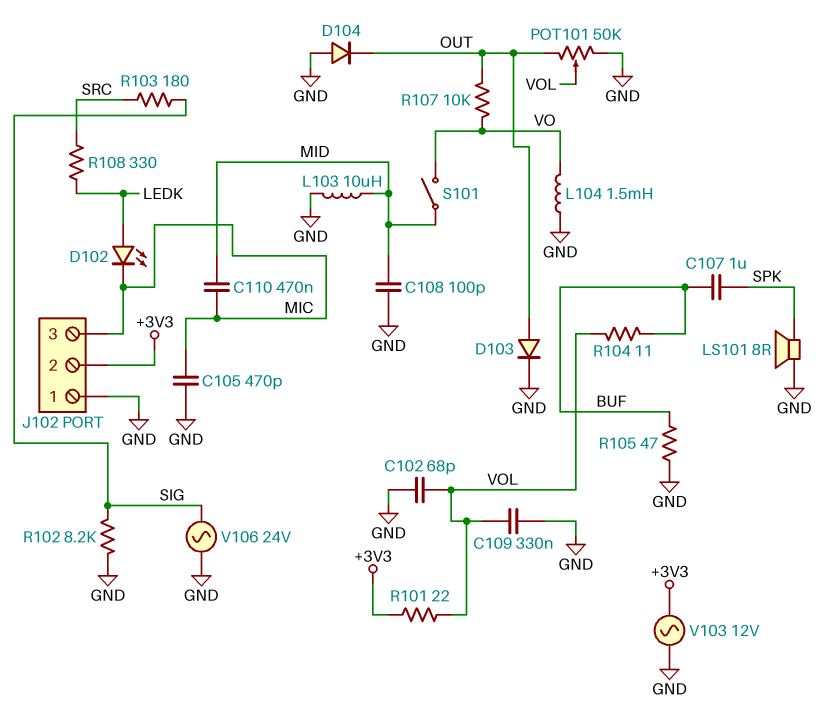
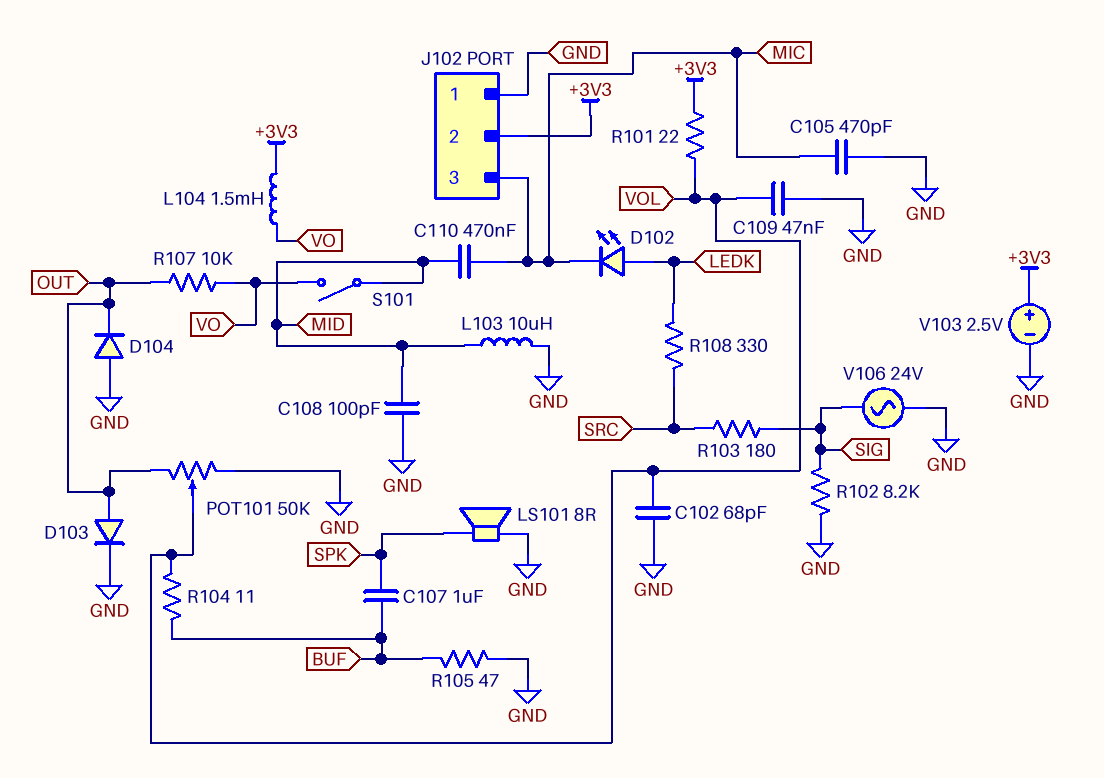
C109: 330nF (GND, VOL) -> 47nF (GND, VOL)
L104: 1.5mH (GND, VO) -> 1.5mH (+3V3, VO)
V103: AC 12V (+3V3, GND) -> 2.5V (plus +3V3, minus GND)

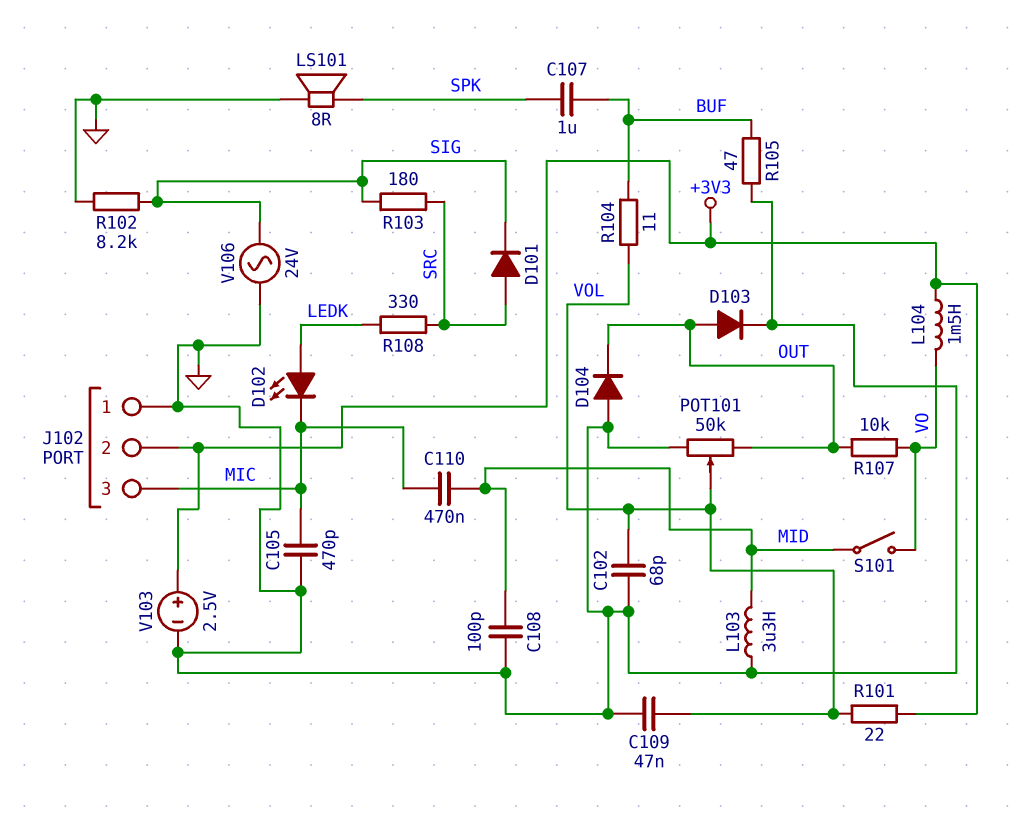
D101: none -> diode (A SRC, K SIG)
L103: 10uH (GND, MID) -> 3.3uH (GND, MID)

